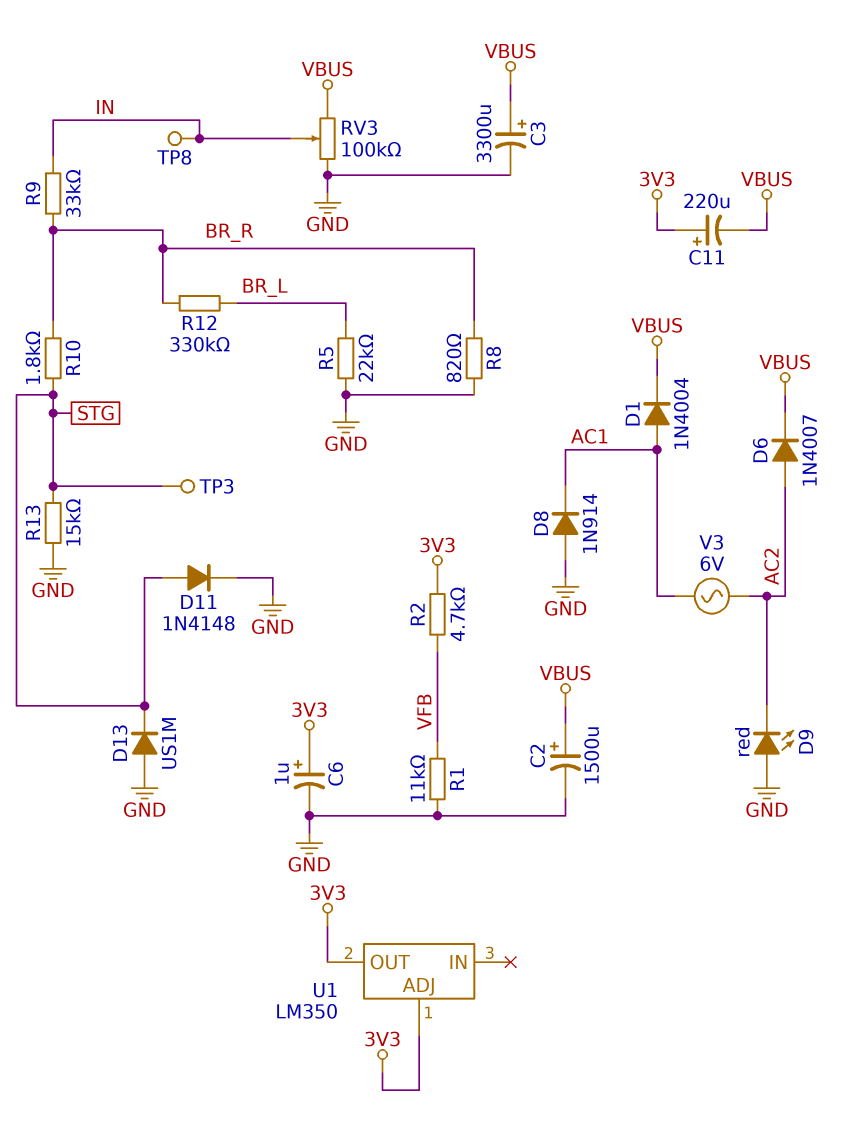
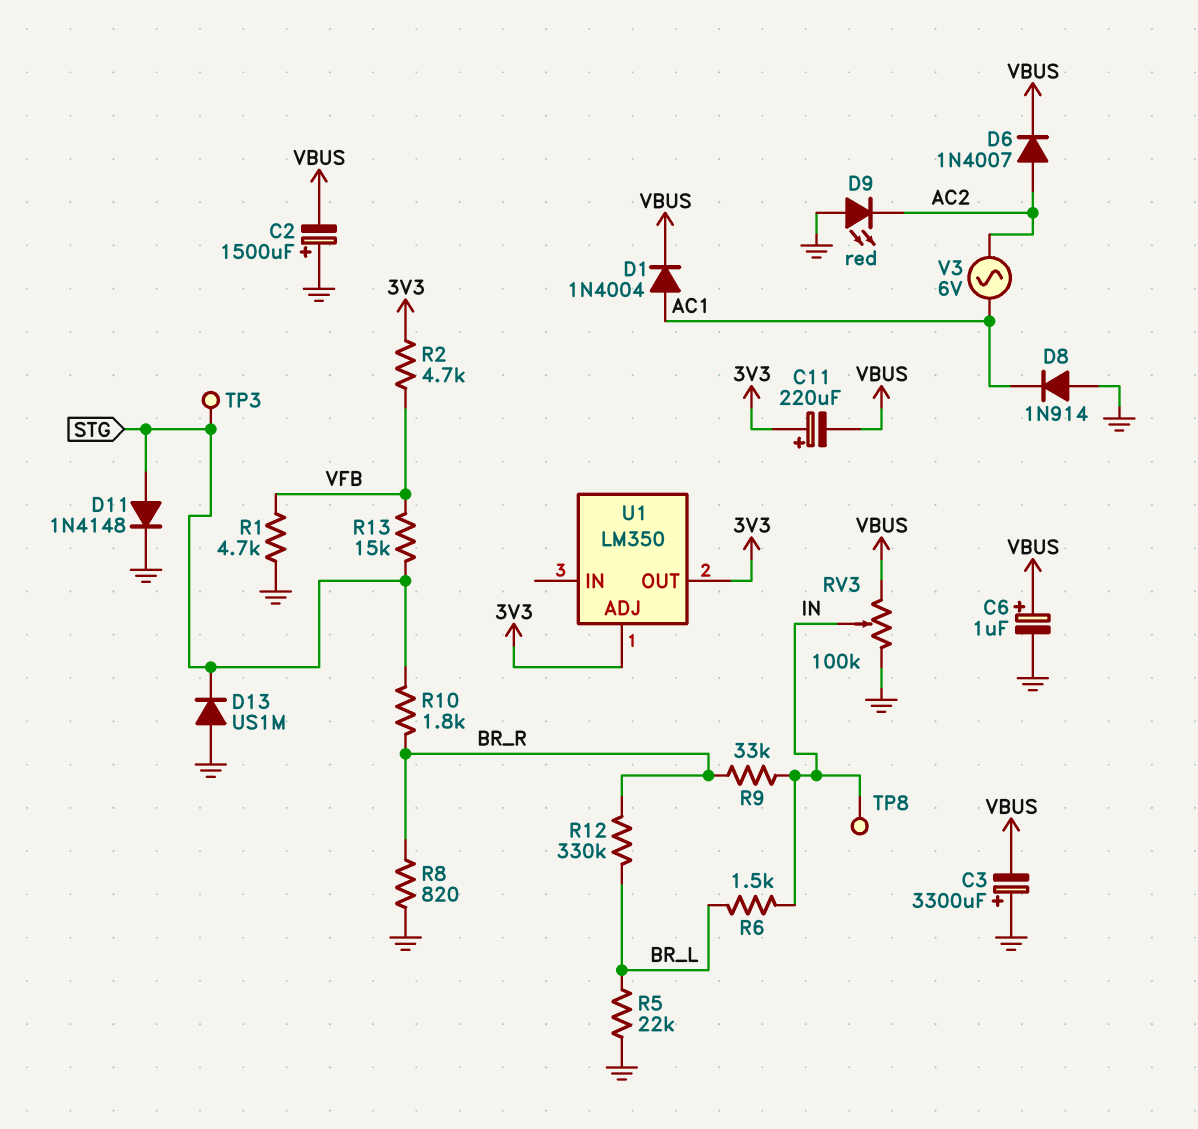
C2: 1500uF (plus VBUS, minus GND) -> 1500uF (plus GND, minus VBUS)
C3: 3300uF (plus VBUS, minus GND) -> 3300uF (plus GND, minus VBUS)
C6: 1uF (plus 3V3, minus GND) -> 1uF (plus VBUS, minus GND)
R1: 11k (GND, VFB) -> 4.7k (GND, VFB)
R6: none -> 1.5k (BR_L, IN)
R13: 15k (GND, STG) -> 15k (STG, VFB)

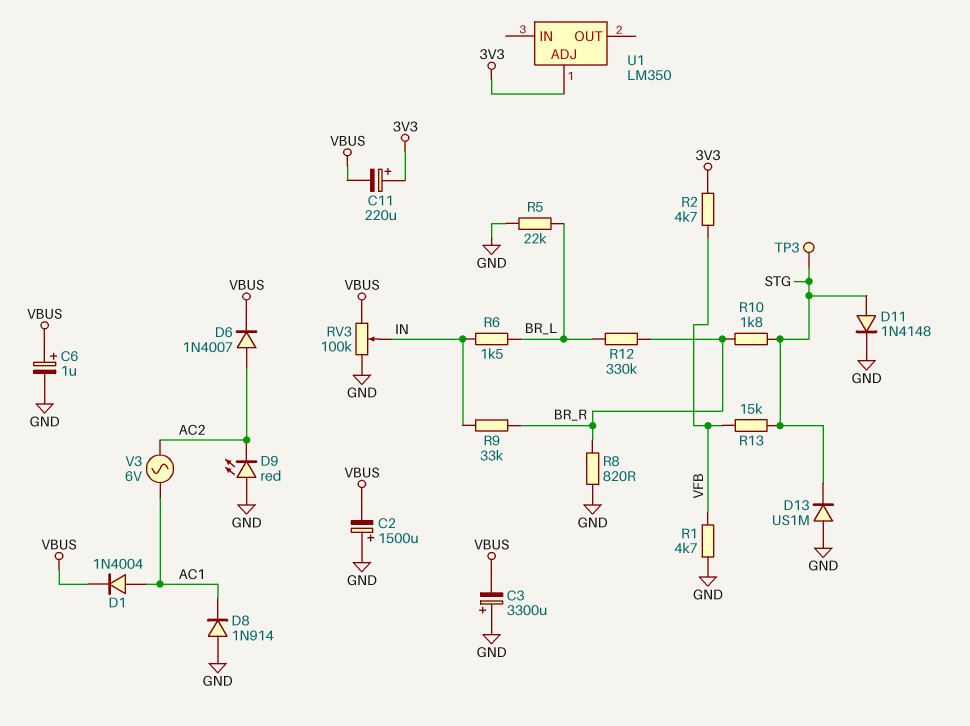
TP8: test point (IN) -> none
U1 pin OUT: 3V3 -> none

